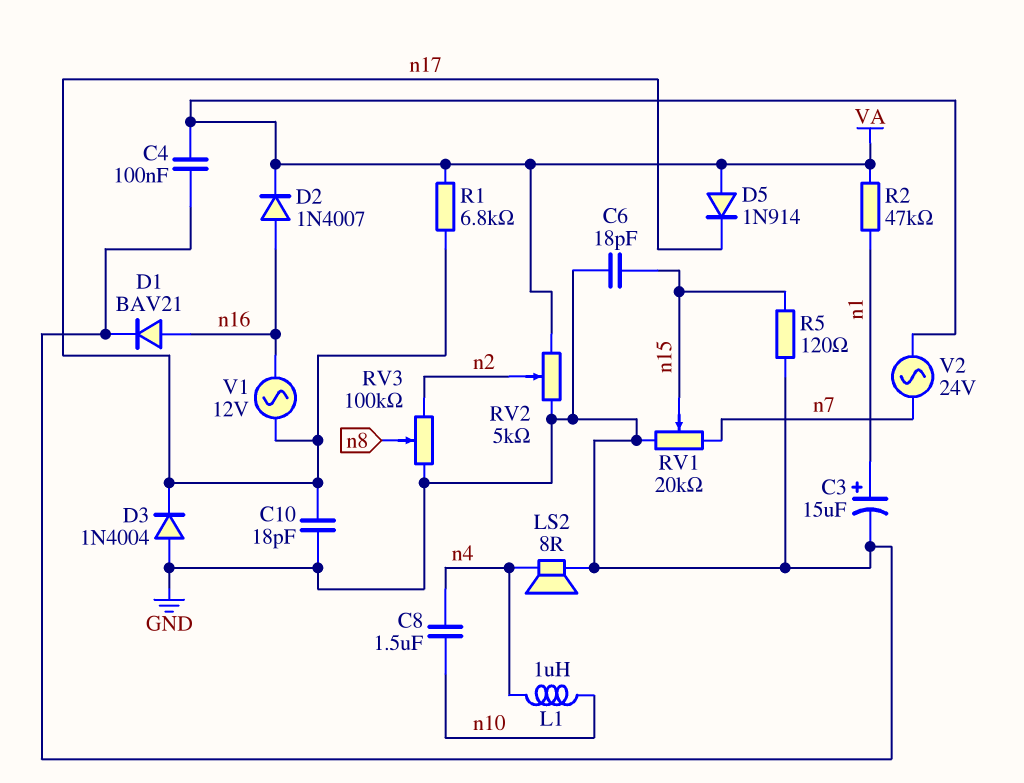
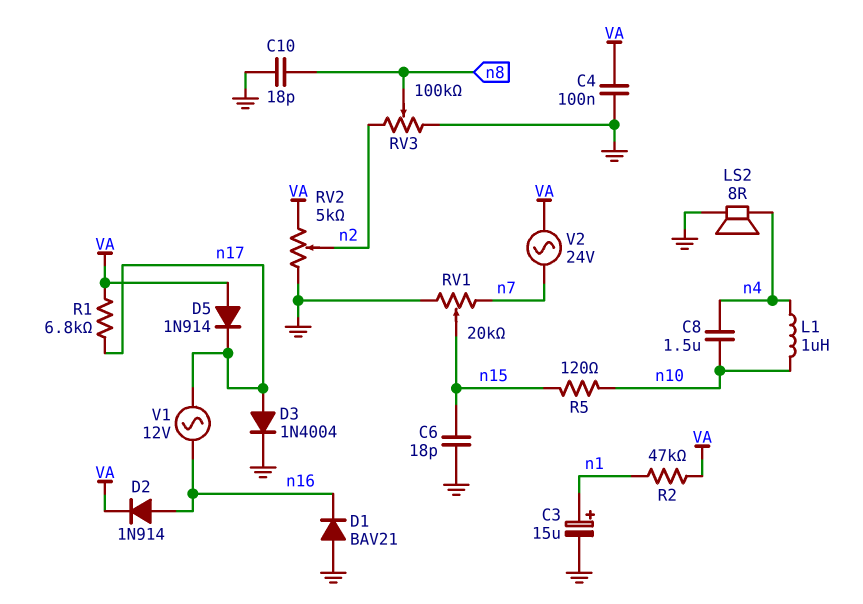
C10: 18pF (GND, n17) -> 18pF (GND, n8)
D1: diode BAV21 (A n16, K GND) -> diode BAV21 (A GND, K n16)
D2: diode 1N4007 (A n16, K VA) -> diode 1N914 (A n16, K VA)
D3: diode 1N4004 (A GND, K n17) -> diode 1N4004 (A n17, K GND)
R5: 120 (GND, n15) -> 120 (n10, n15)

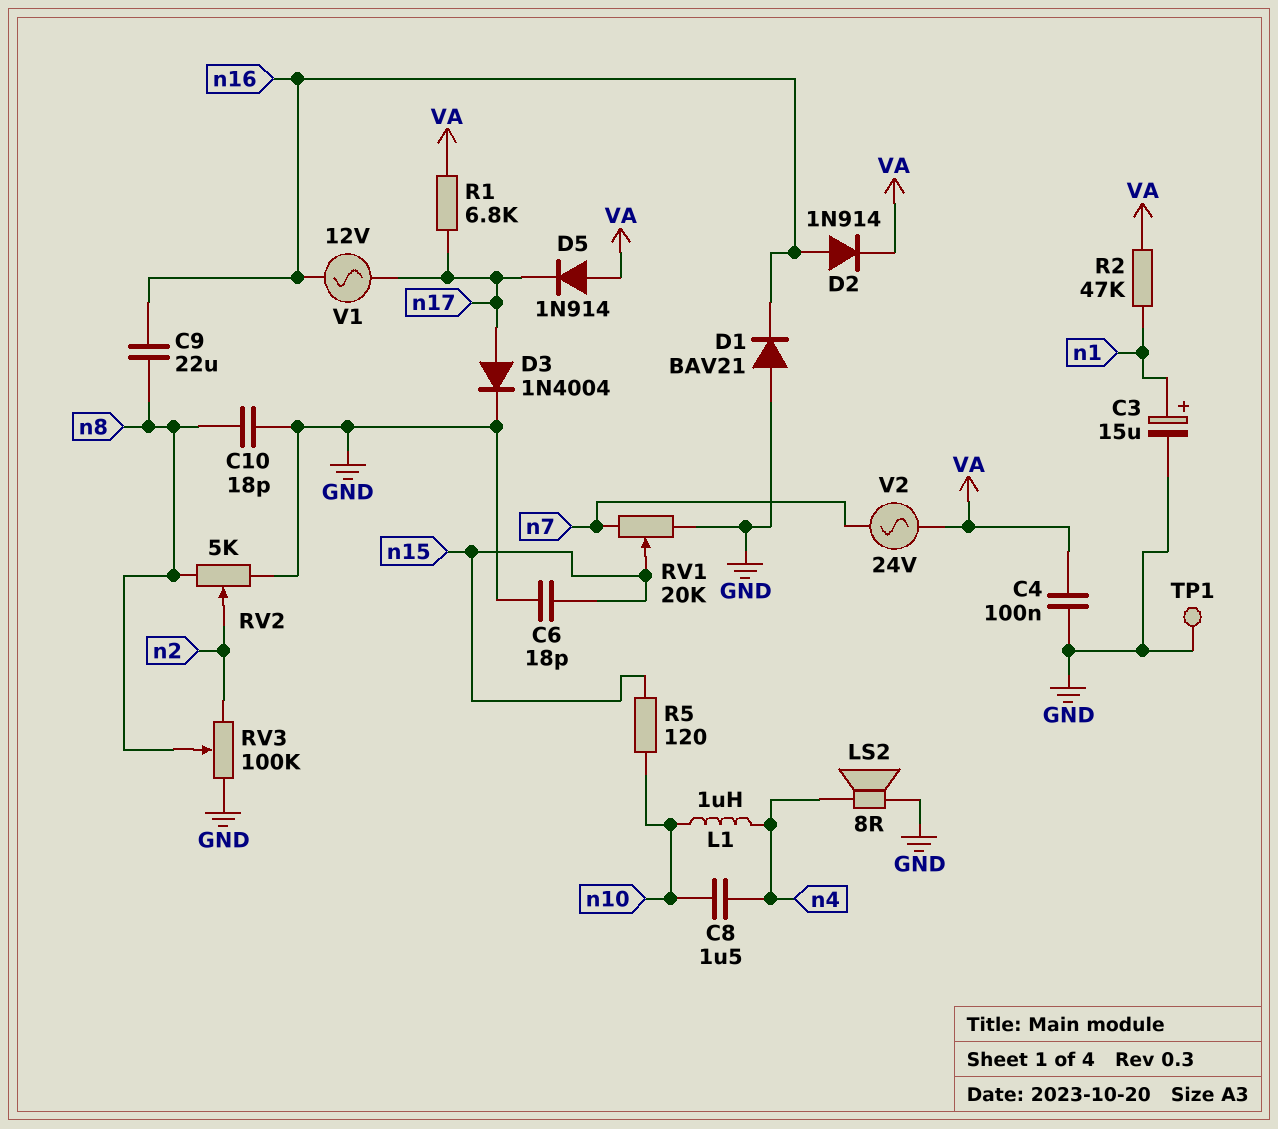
C9: none -> 22uF (n8, n16)
RV2: 5k (GND, VA, wiper n2) -> 5k (GND, n8, wiper n2)
TP1: none -> test point (GND)

